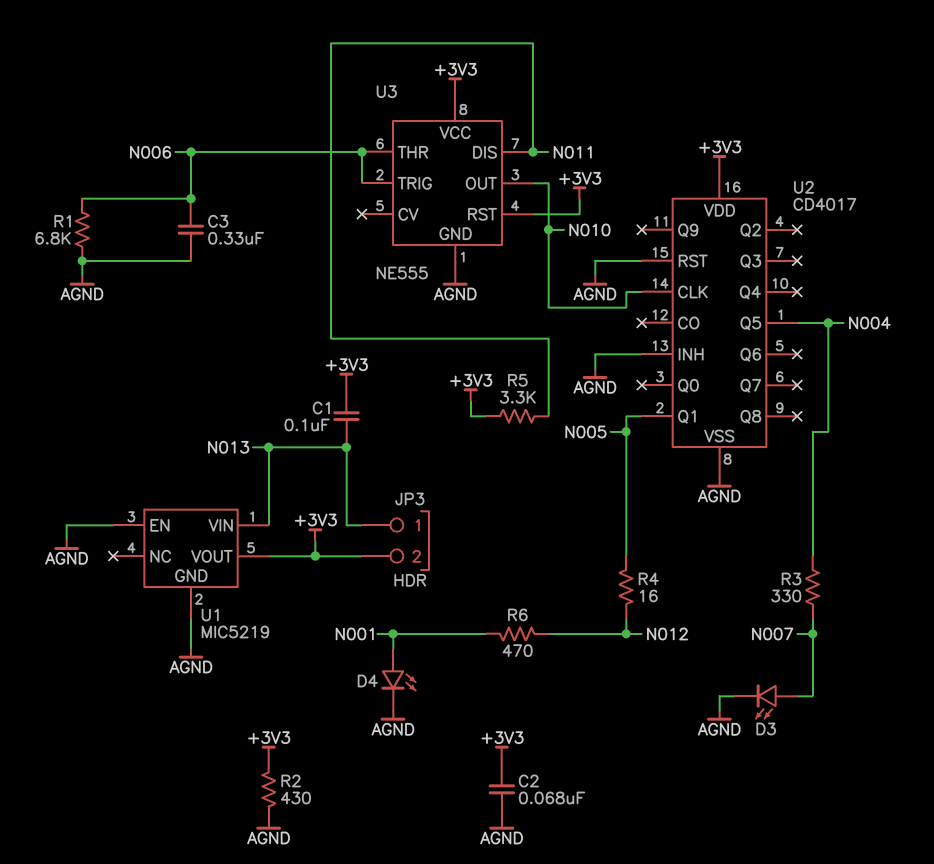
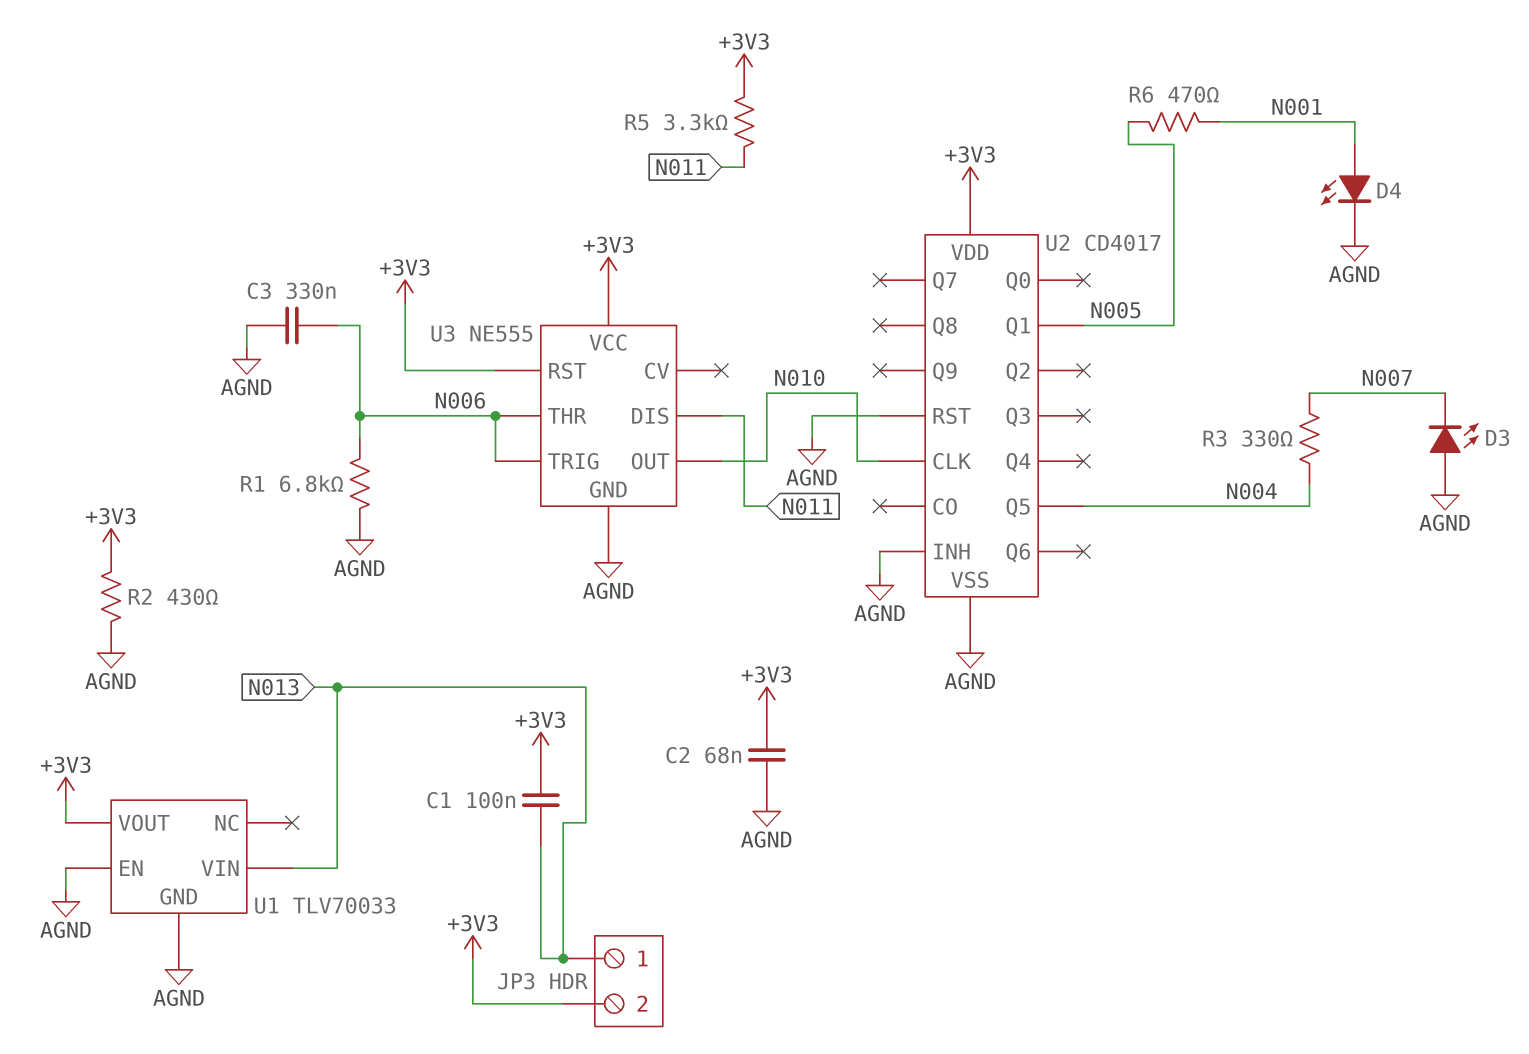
D3: LED (A N007, K AGND) -> LED (A AGND, K N007)
R4: 16 (N005, N012) -> none
R6: 470 (N001, N012) -> 470 (N001, N005)
U1: MIC5219 -> TLV70033

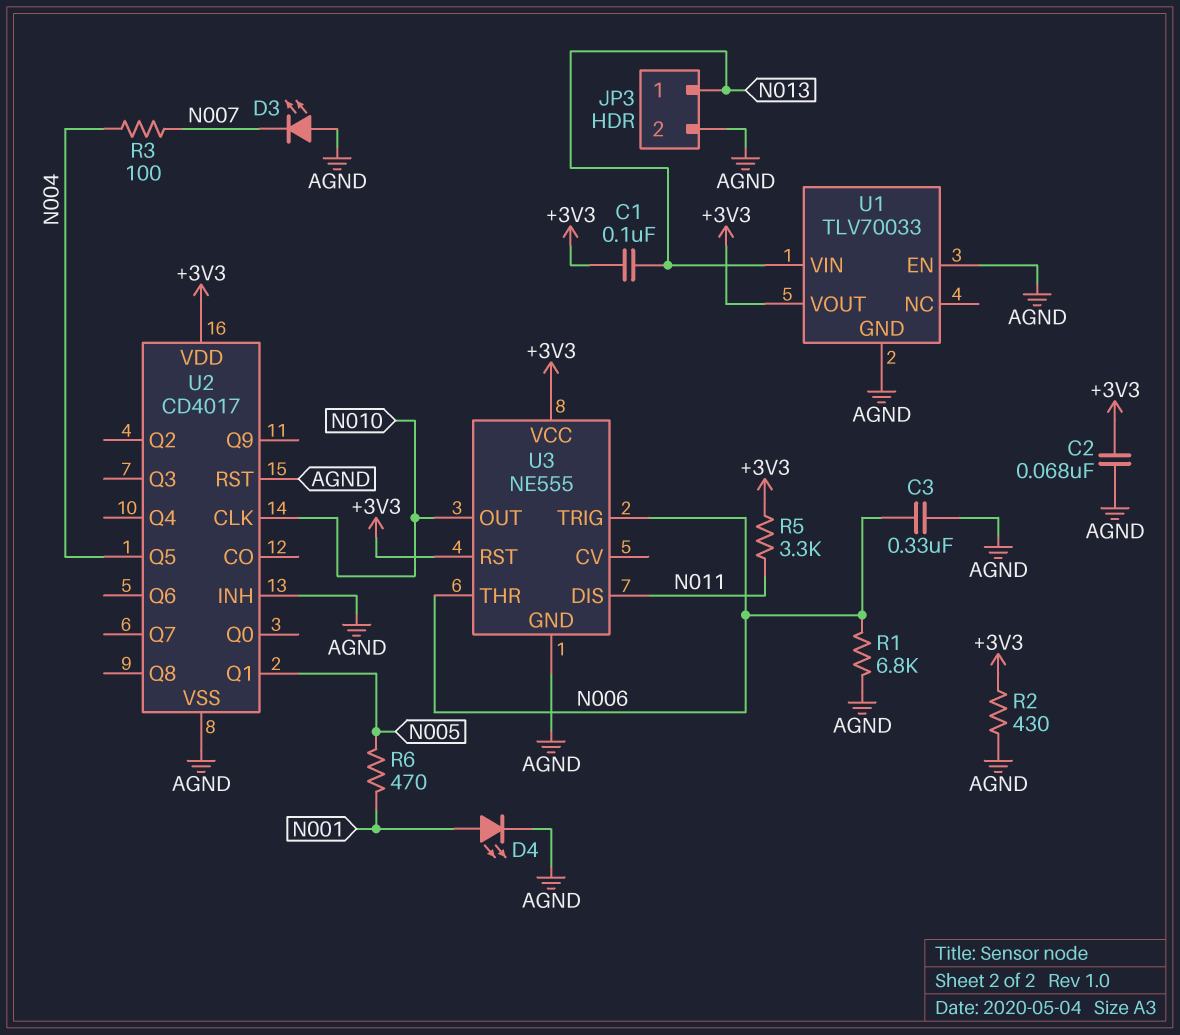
JP3 pin 2: +3V3 -> AGND
R3: 330 (N004, N007) -> 100 (N004, N007)

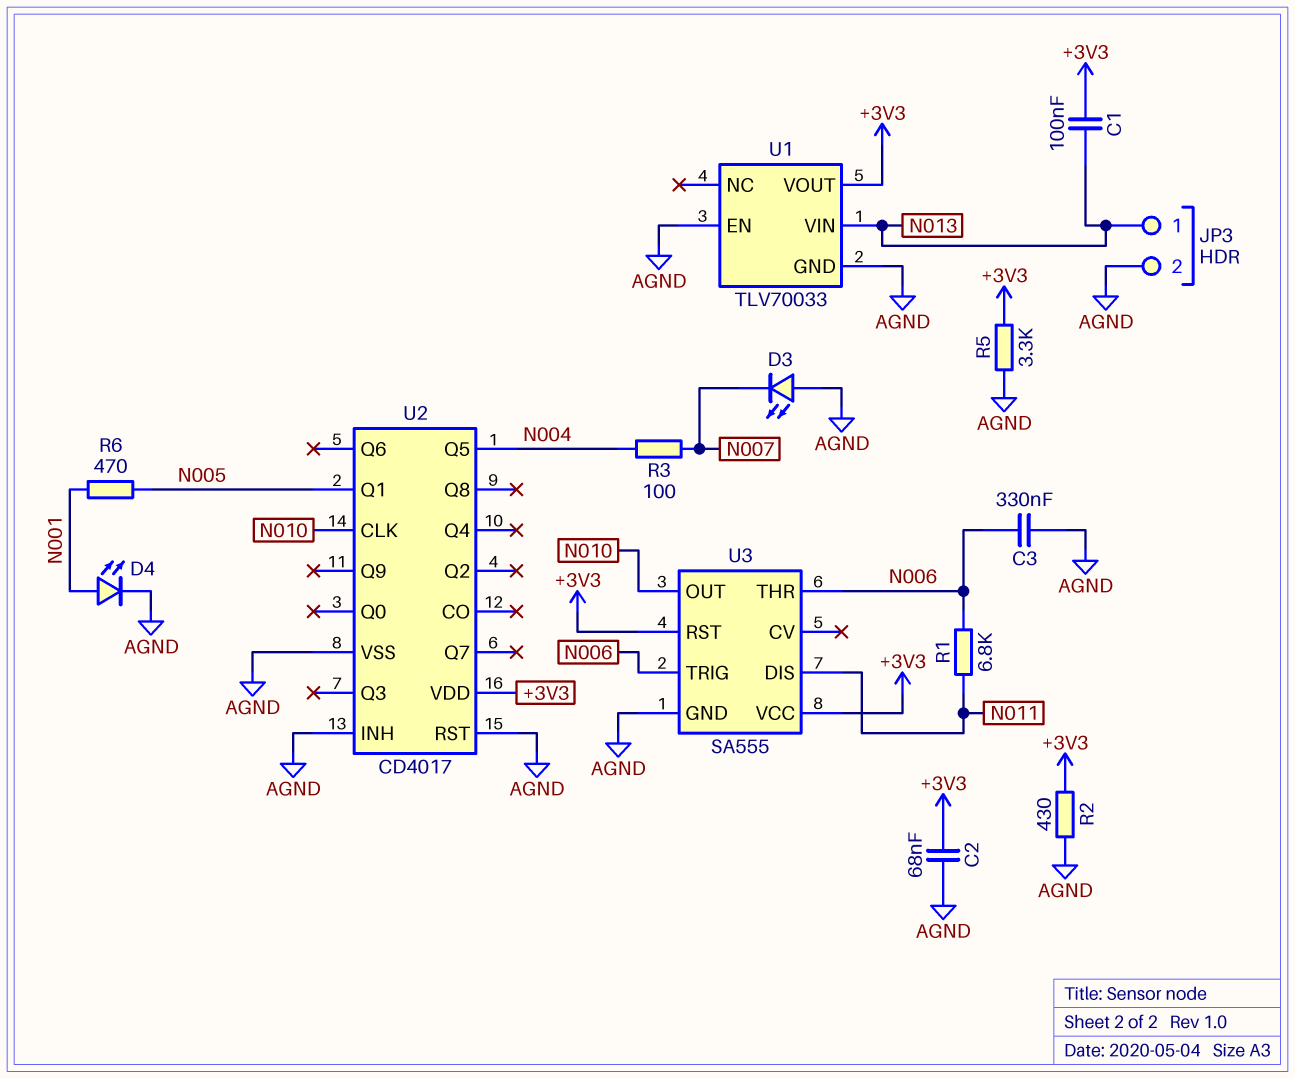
R1: 6.8k (AGND, N006) -> 6.8k (N006, N011)
R5: 3.3k (+3V3, N011) -> 3.3k (+3V3, AGND)
U3: NE555 -> SA555

